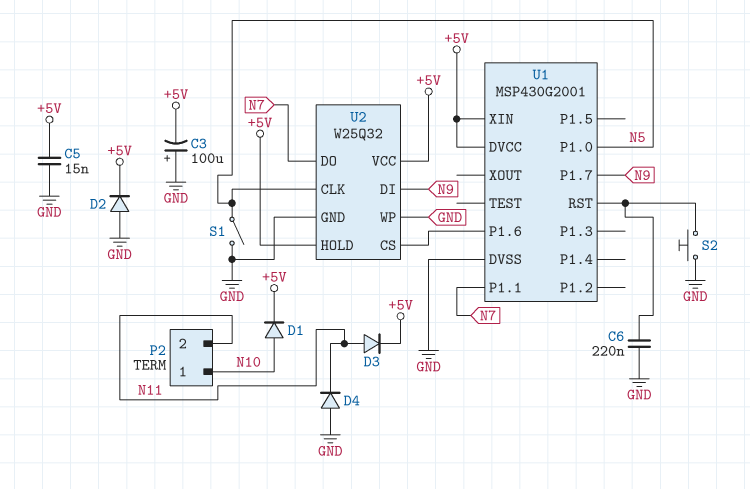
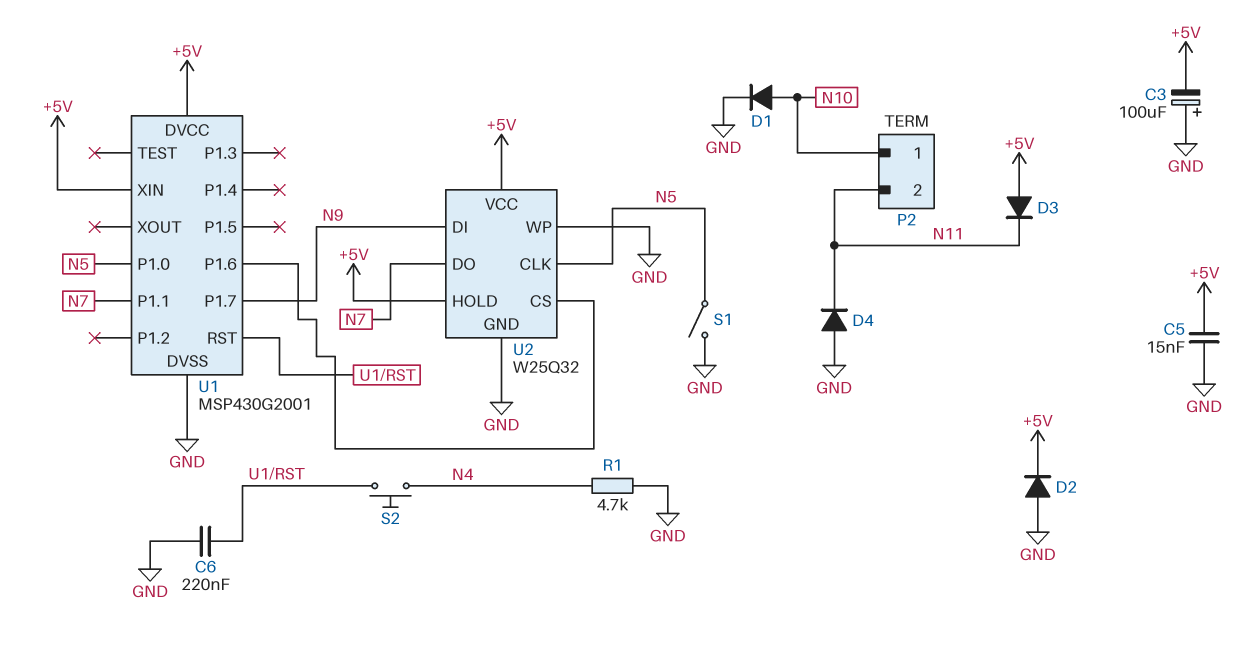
D1: diode (A N10, K +5V) -> diode (A N10, K GND)
D3: diode (A N11, K +5V) -> diode (A +5V, K N11)
R1: none -> 4.7k (GND, N4)
S2: button (GND, U1/RST) -> button (N4, U1/RST)

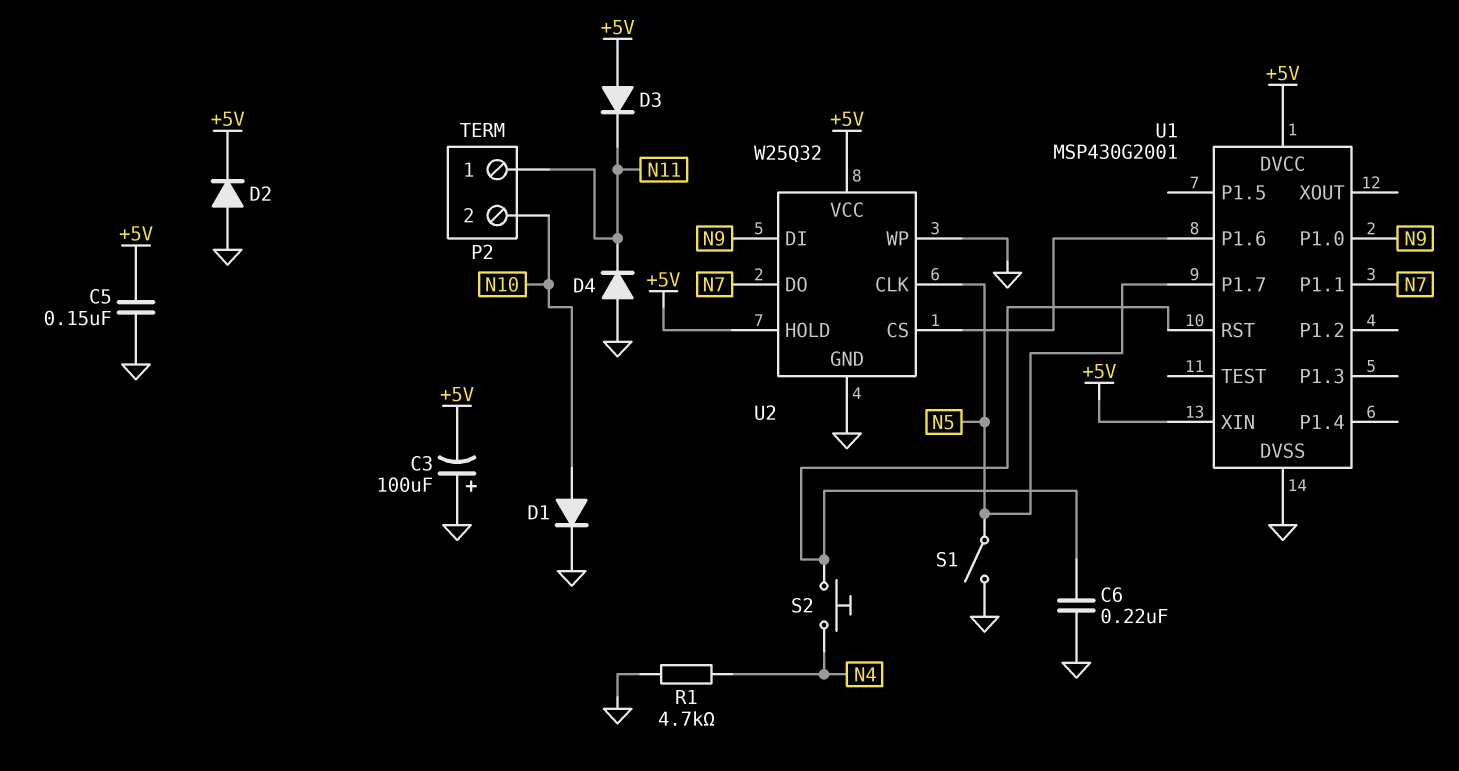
C5: 15nF (+5V, GND) -> 150nF (+5V, GND)
P2 pin 1: N10 -> N11
P2 pin 2: N11 -> N10
U1 pin P1.0: N5 -> N9
U1 pin P1.7: N9 -> N5

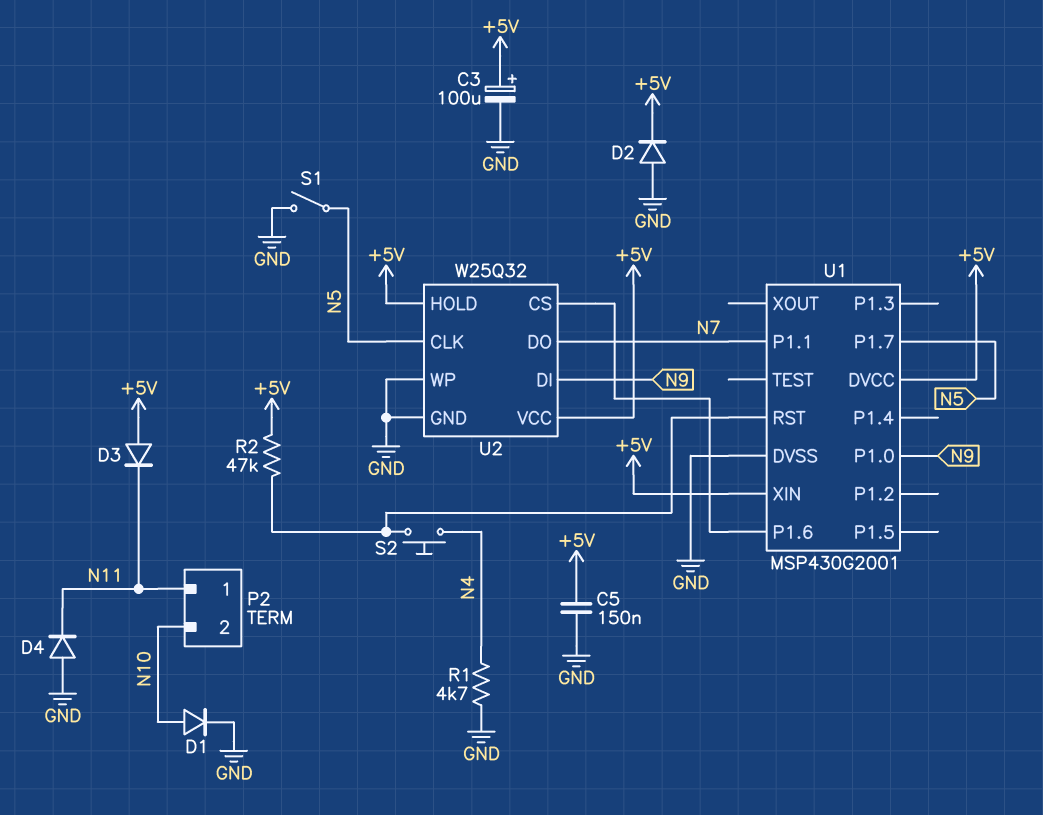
C3: 100uF (plus GND, minus +5V) -> 100uF (plus +5V, minus GND)
C6: 220nF (GND, U1/RST) -> none
R2: none -> 47k (+5V, U1/RST)

